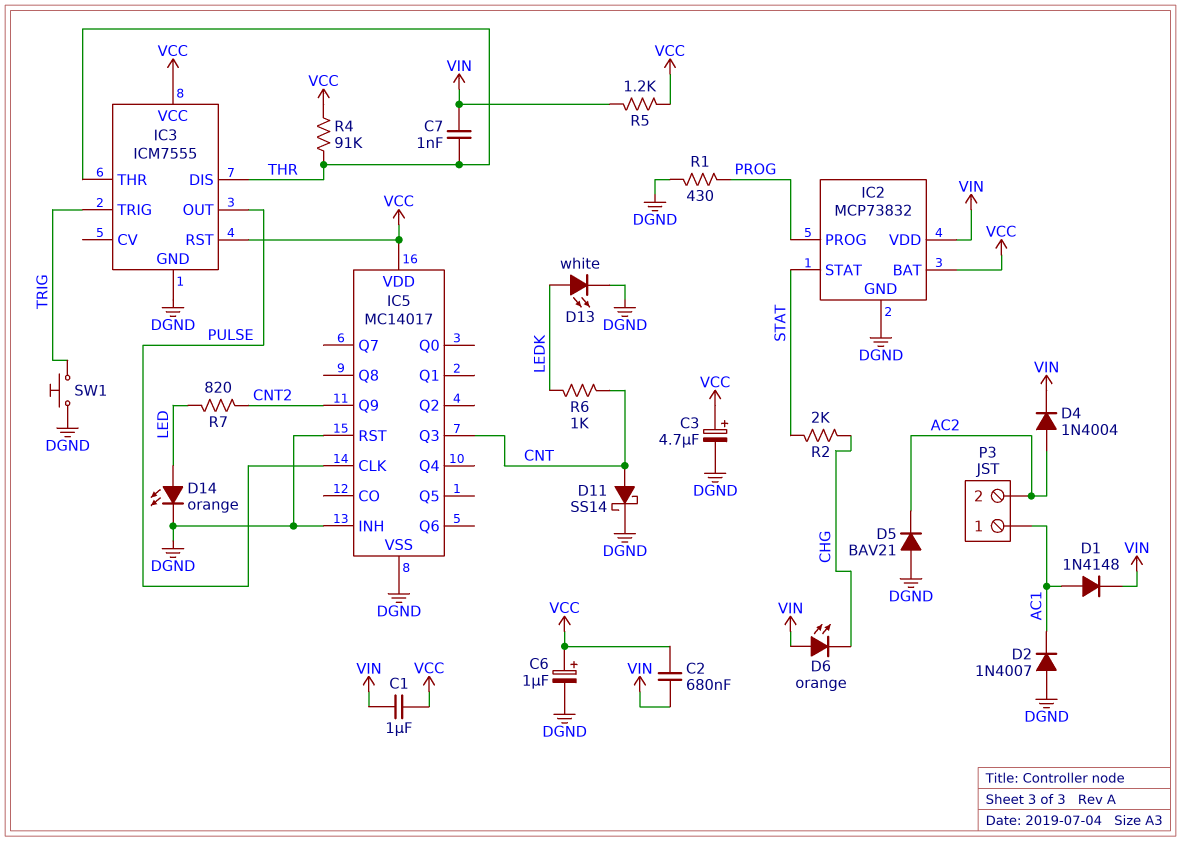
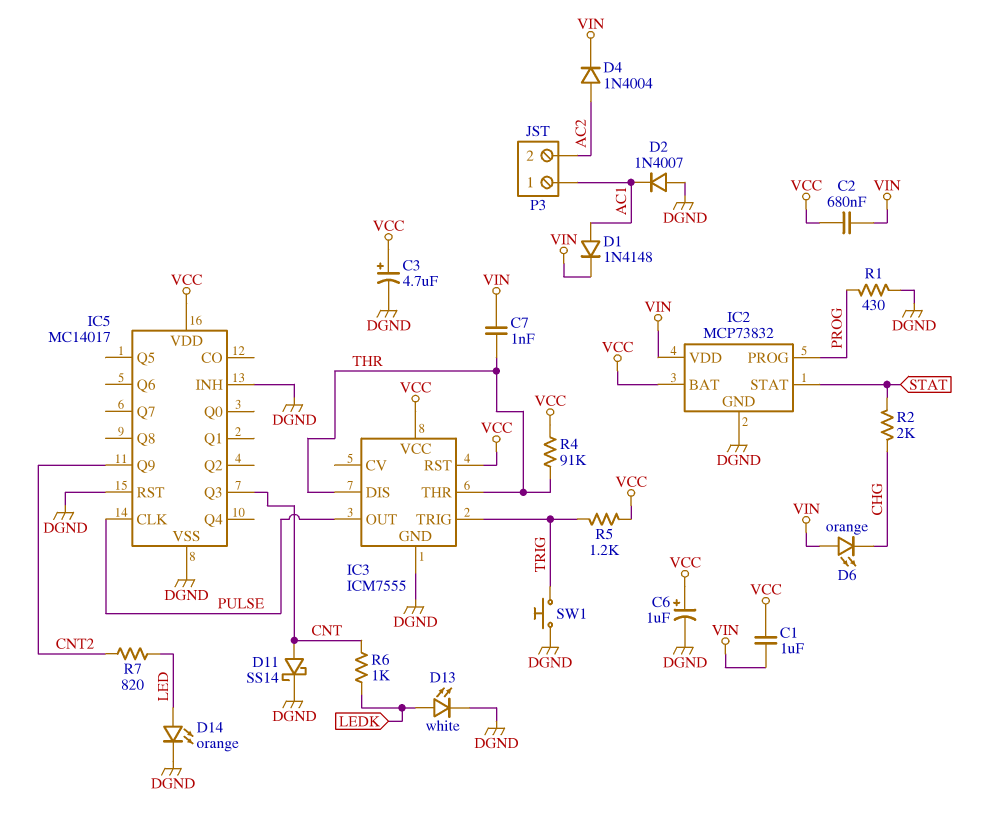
D5: diode BAV21 (A DGND, K AC2) -> none
R5: 1.2k (VCC, VIN) -> 1.2k (TRIG, VCC)

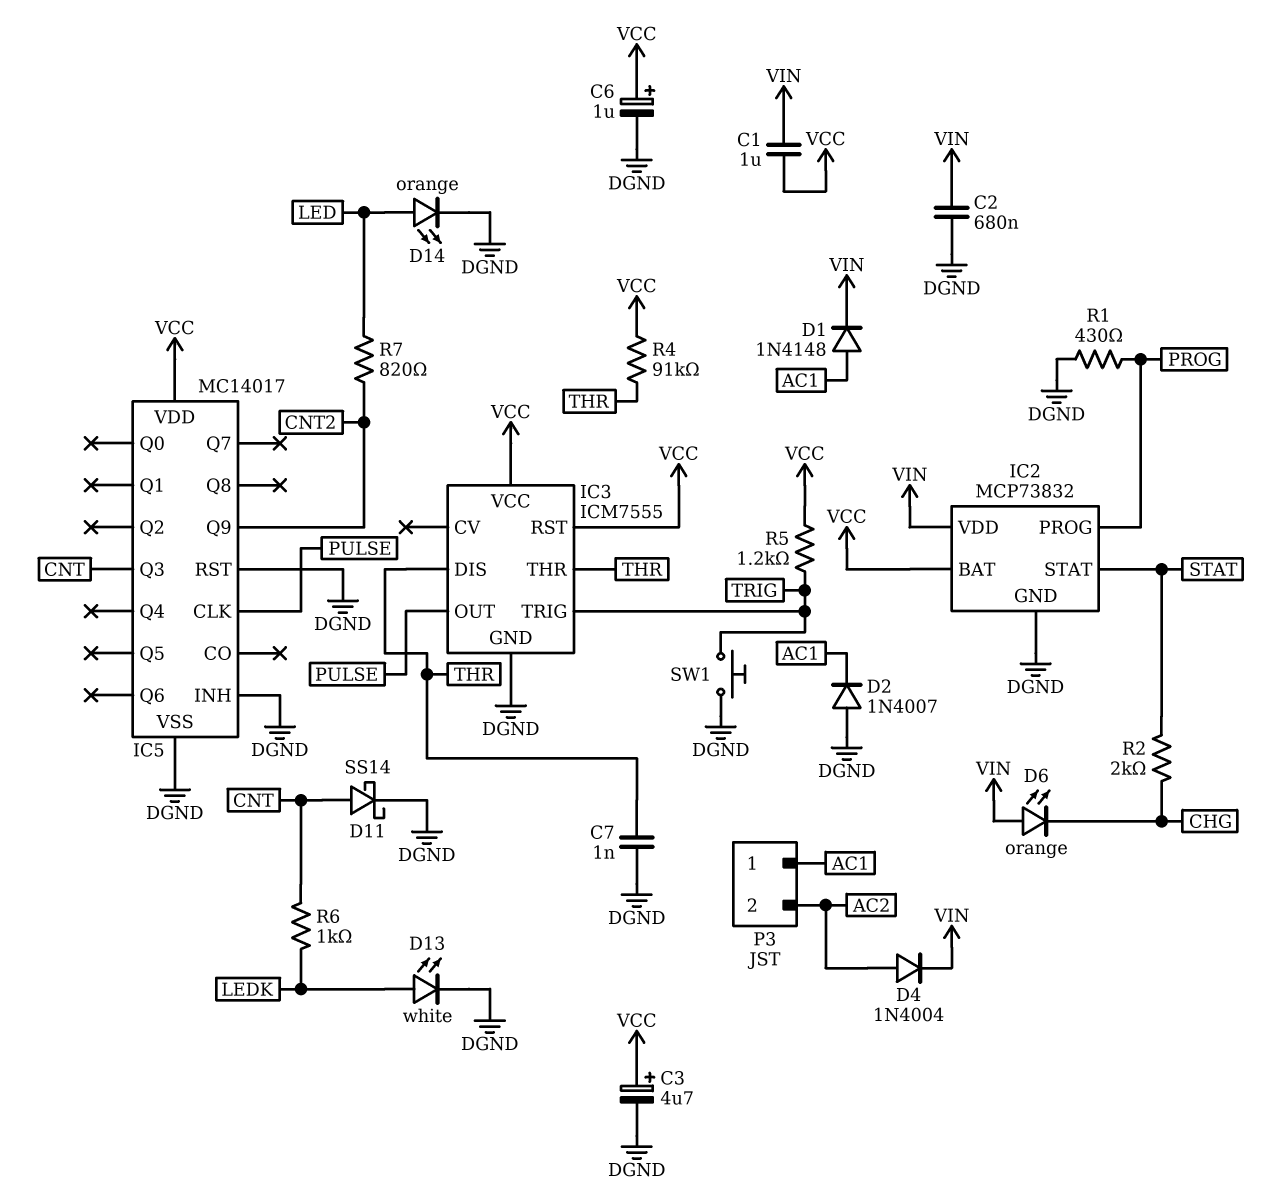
C2: 680nF (VCC, VIN) -> 680nF (DGND, VIN)
C7: 1nF (THR, VIN) -> 1nF (DGND, THR)

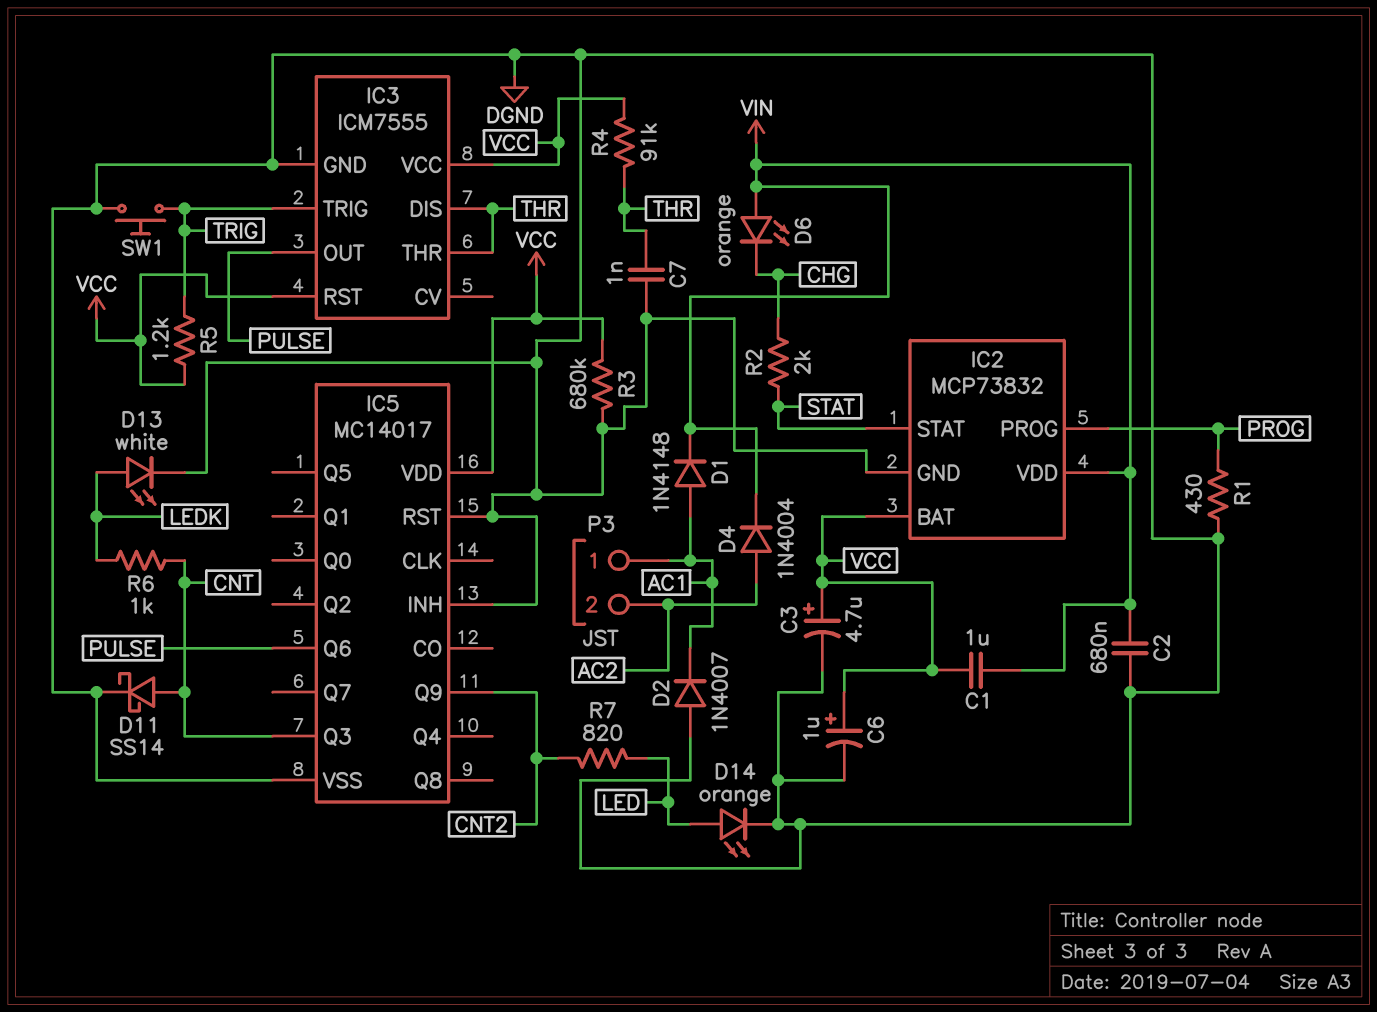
IC5 pin CLK: PULSE -> none
IC5 pin Q6: none -> PULSE
R3: none -> 680k (DGND, VCC)

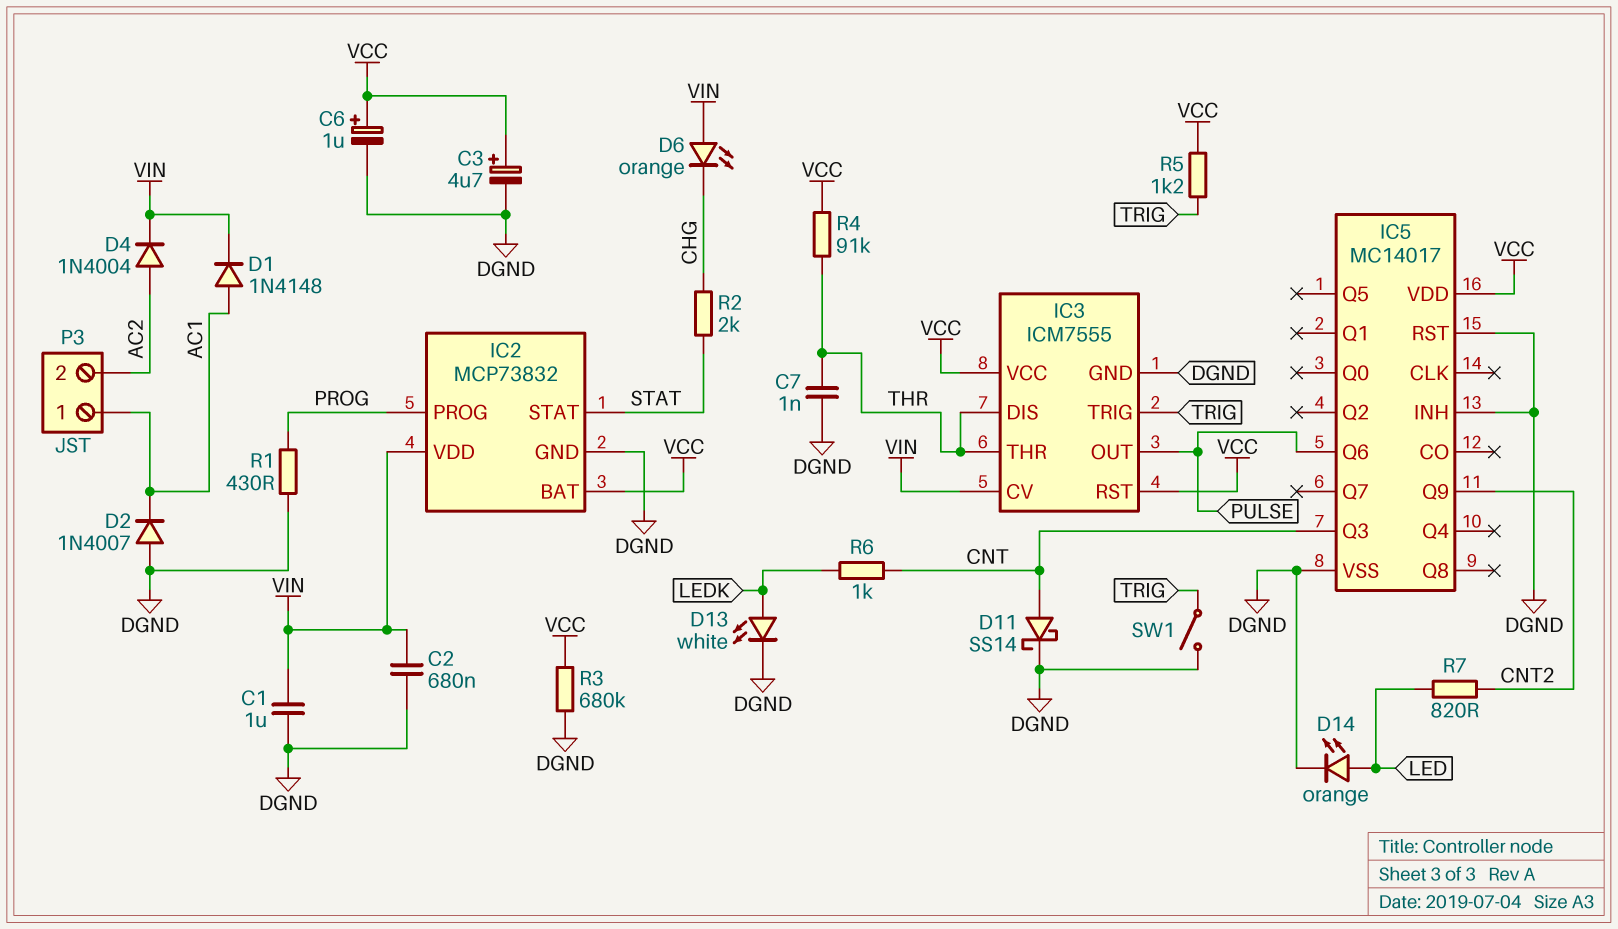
C1: 1uF (VCC, VIN) -> 1uF (DGND, VIN)
IC3 pin CV: none -> VIN
SW1: button (DGND, TRIG) -> switch (DGND, TRIG)

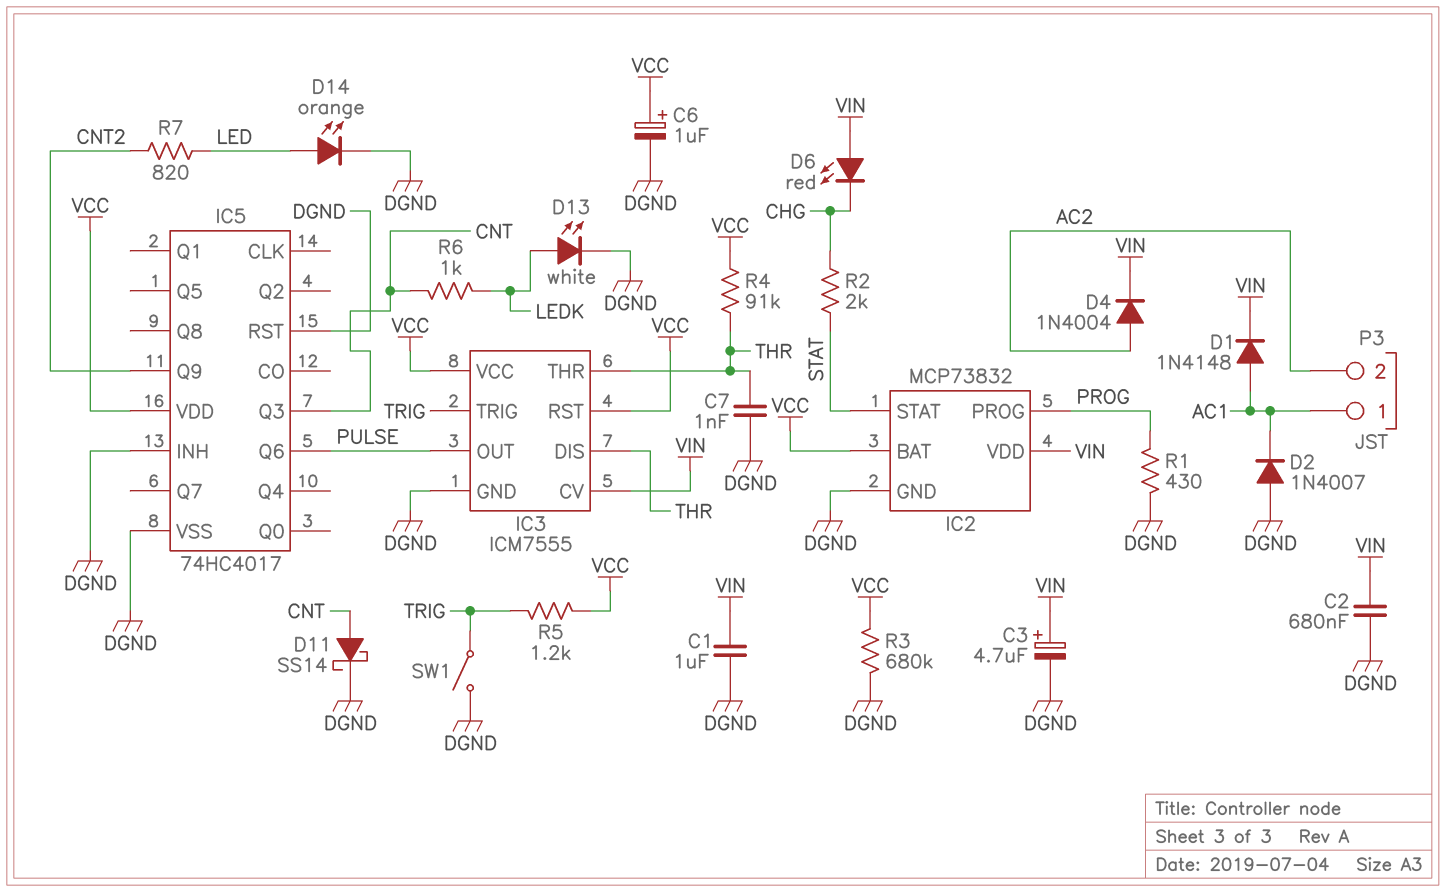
C3: 4.7uF (plus VCC, minus DGND) -> 4.7uF (plus VIN, minus DGND)
D6: LED orange (A VIN, K CHG) -> LED red (A VIN, K CHG)
IC5: MC14017 -> 74HC4017

